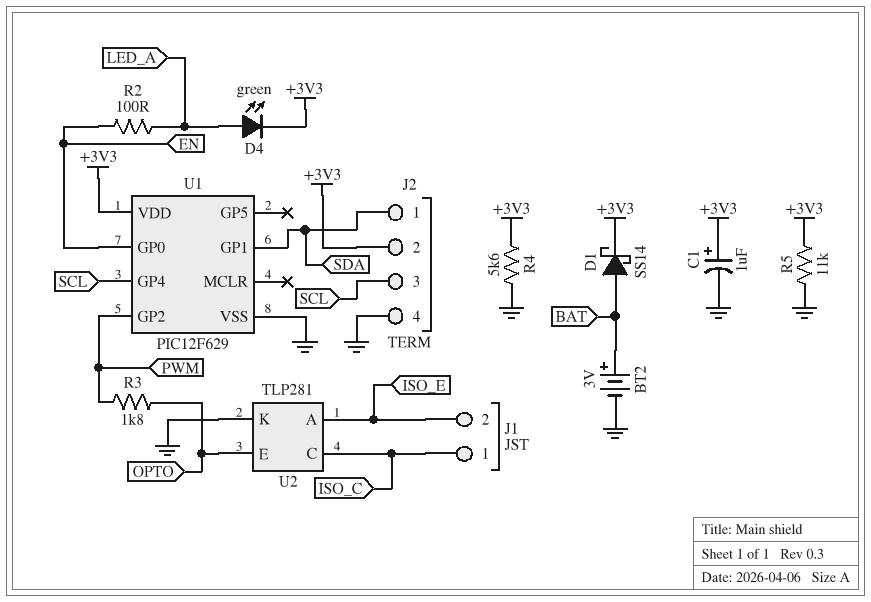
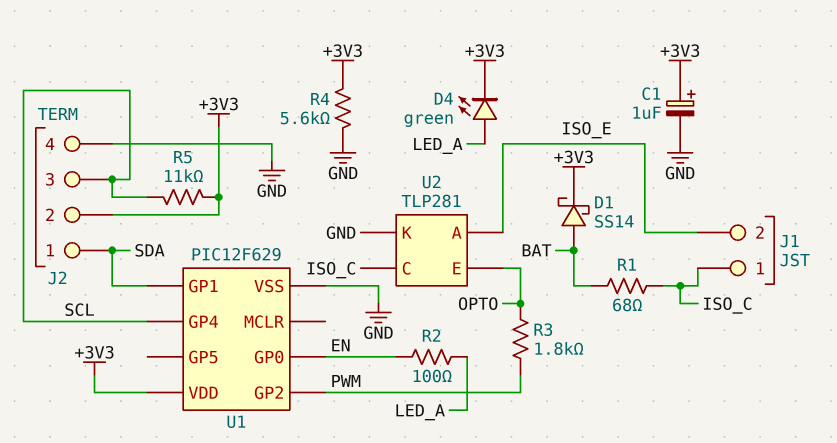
BT2: 3V (plus BAT, minus GND) -> none
R1: none -> 68 (BAT, ISO_C)
R5: 11k (+3V3, GND) -> 11k (+3V3, SCL)

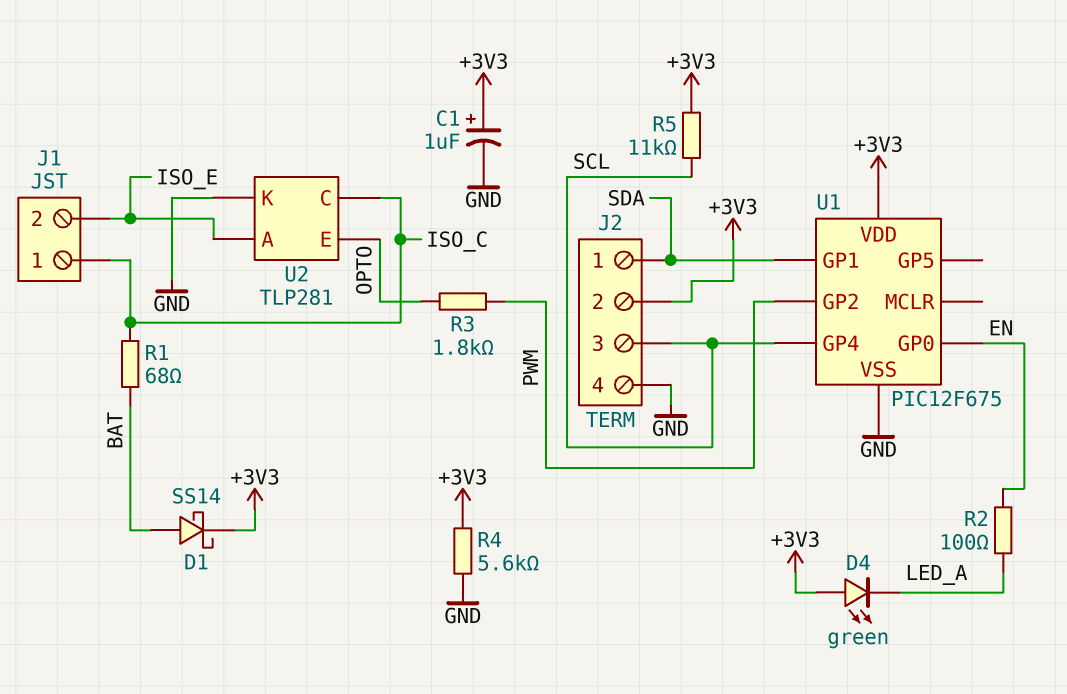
D4: LED green (A LED_A, K +3V3) -> LED green (A +3V3, K LED_A)
U1: PIC12F629 -> PIC12F675

